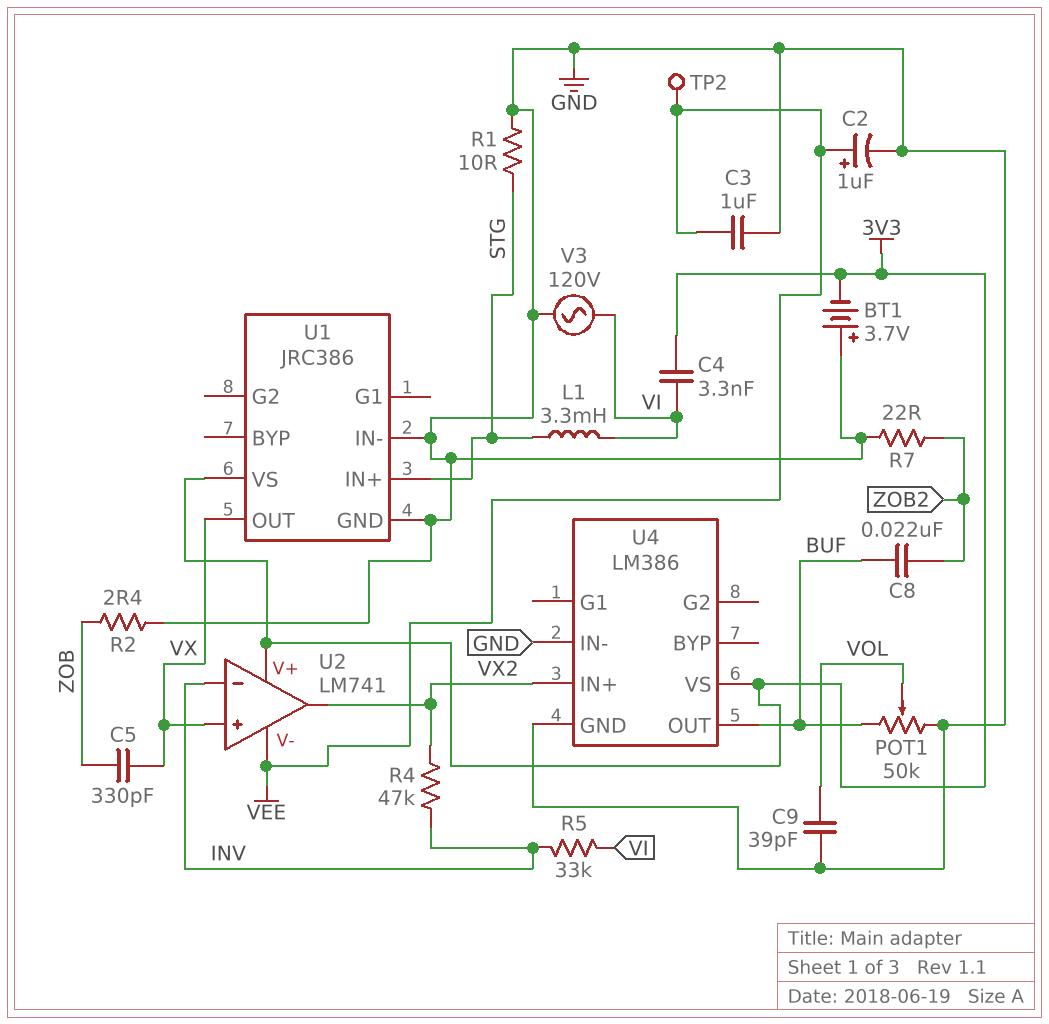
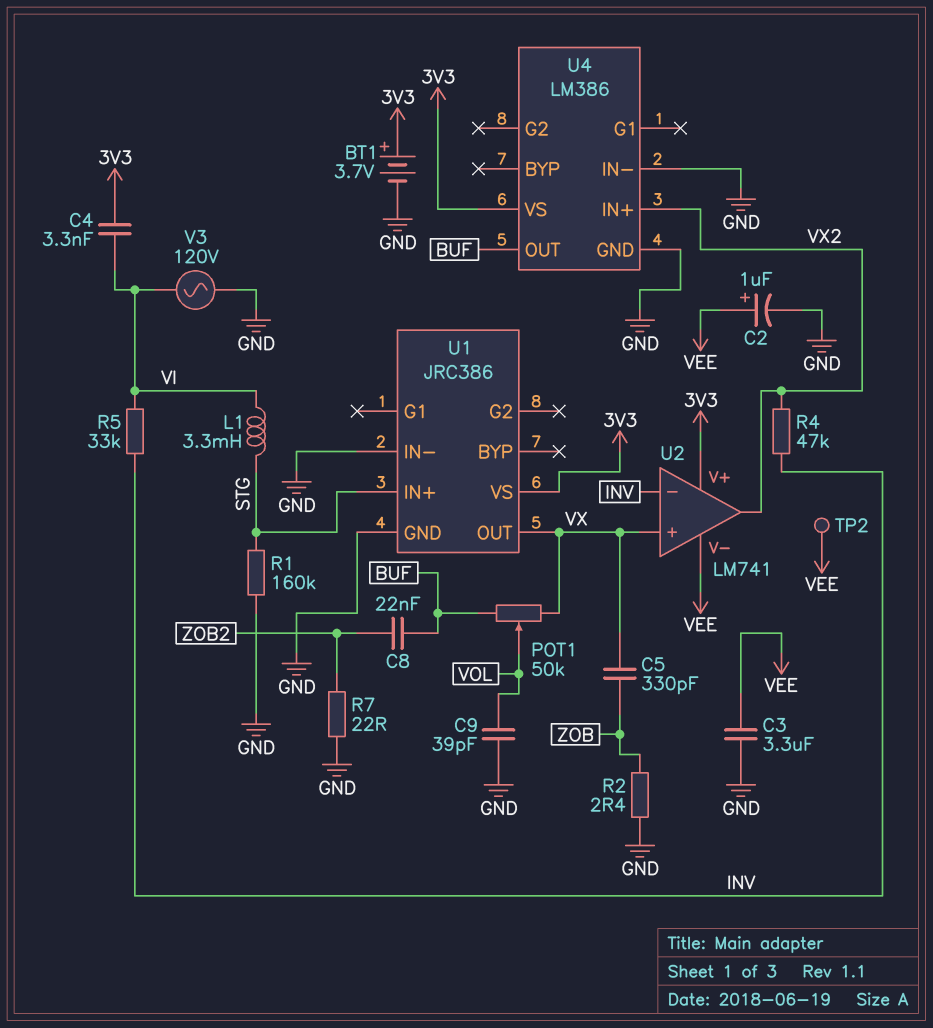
BT1: 3.7V (plus GND, minus 3V3) -> 3.7V (plus 3V3, minus GND)
C3: 1uF (GND, VEE) -> 3.3uF (GND, VEE)
POT1: 50k (BUF, GND, wiper VOL) -> 50k (BUF, VX, wiper VOL)
R1: 10 (GND, STG) -> 160k (GND, STG)

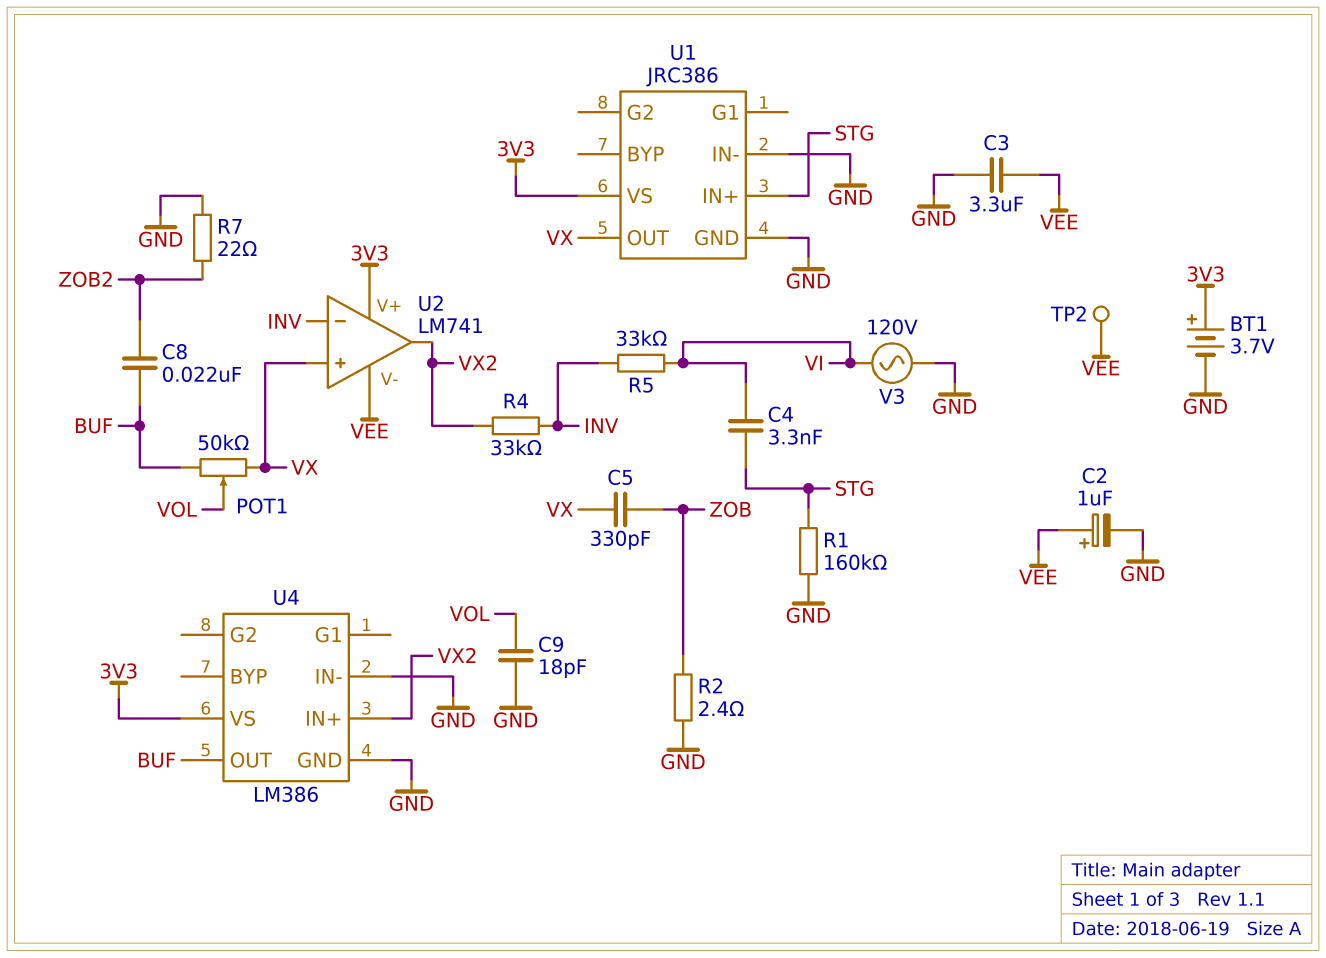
C4: 3.3nF (3V3, VI) -> 3.3nF (STG, VI)
C9: 39pF (GND, VOL) -> 18pF (GND, VOL)
L1: 3.3mH (STG, VI) -> none
R4: 47k (INV, VX2) -> 33k (INV, VX2)

